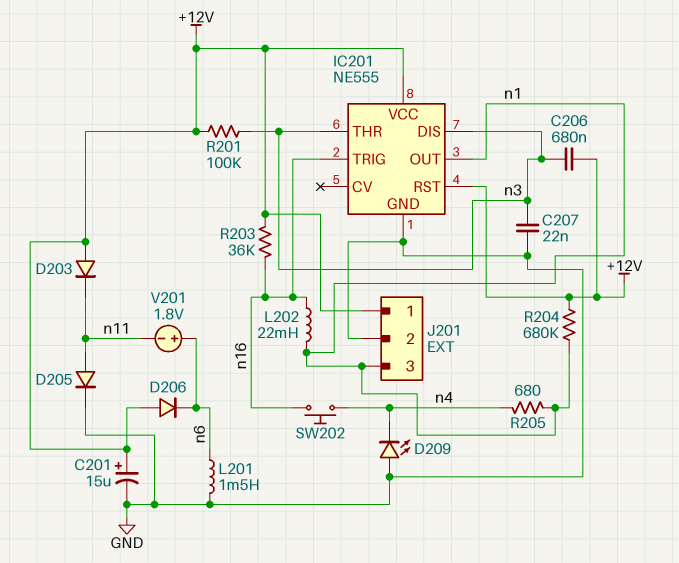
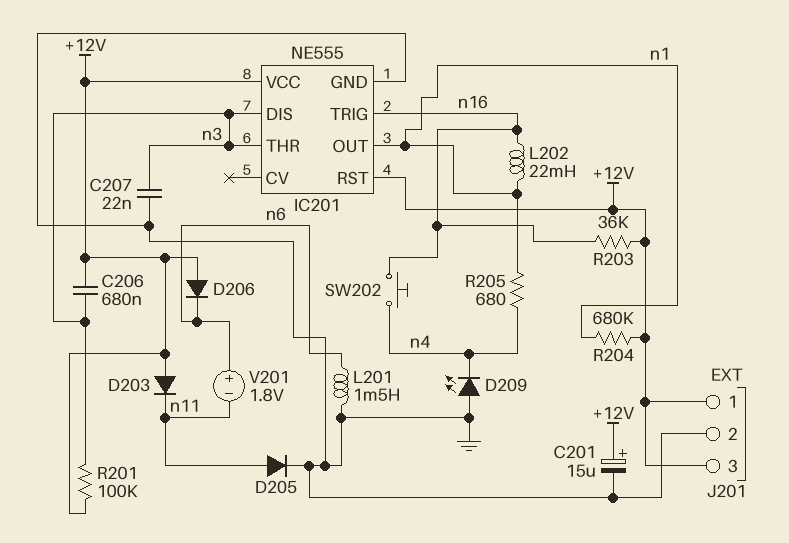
J201 pin 3: n1 -> +12V

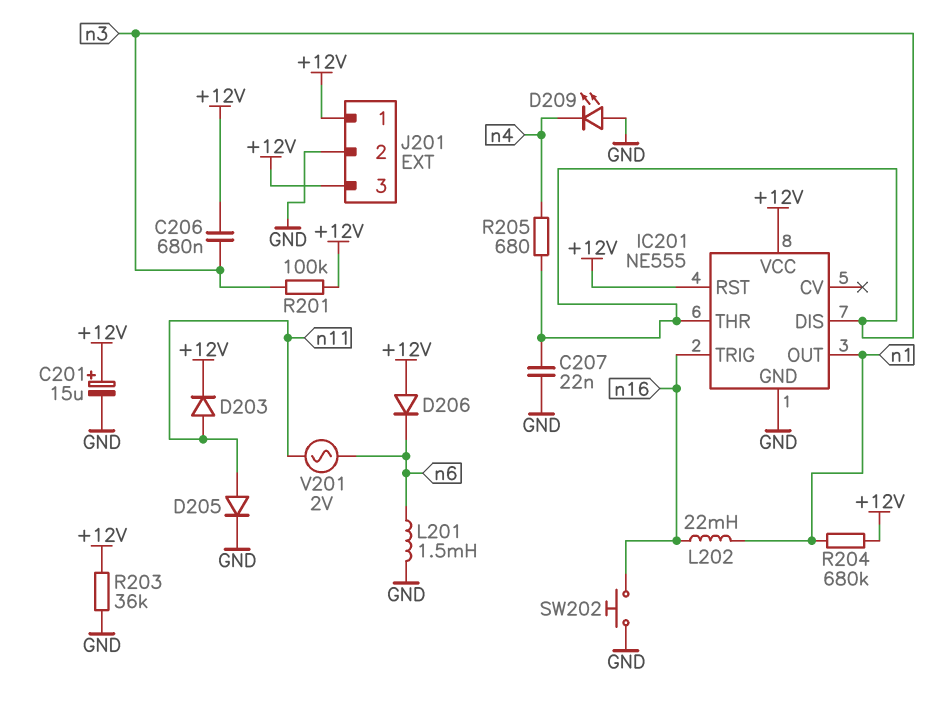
D203: diode (A +12V, K n11) -> diode (A n11, K +12V)
R203: 36k (+12V, n16) -> 36k (+12V, GND)
R205: 680 (n1, n4) -> 680 (n3, n4)
SW202: button (n4, n16) -> button (GND, n16)
V201: 1.8V (plus n6, minus n11) -> AC 2V (n6, n11)

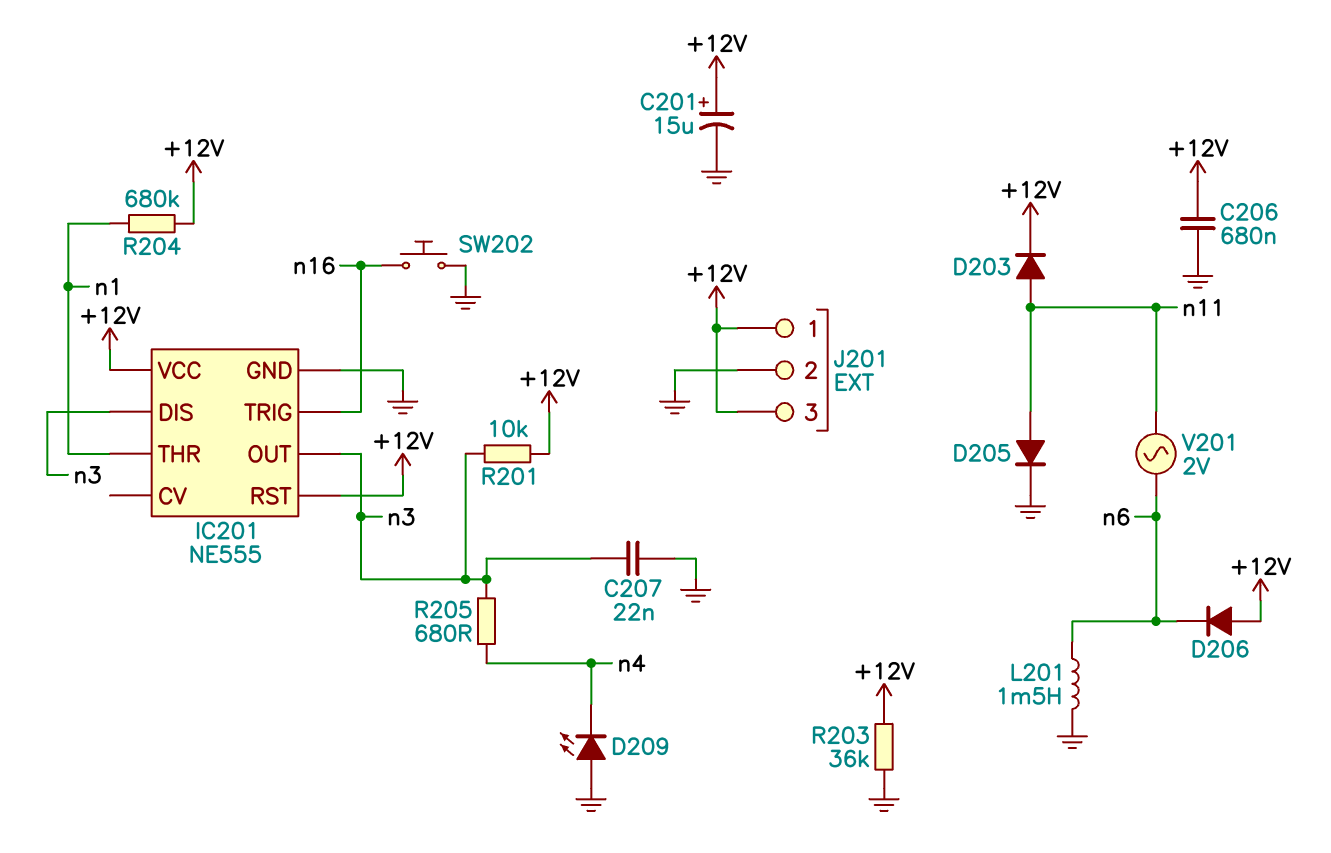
C206: 680nF (+12V, n3) -> 680nF (+12V, GND)
IC201 pin OUT: n1 -> n3
IC201 pin THR: n3 -> n1
L202: 22mH (n1, n16) -> none
R201: 100k (+12V, n3) -> 10k (+12V, n3)

